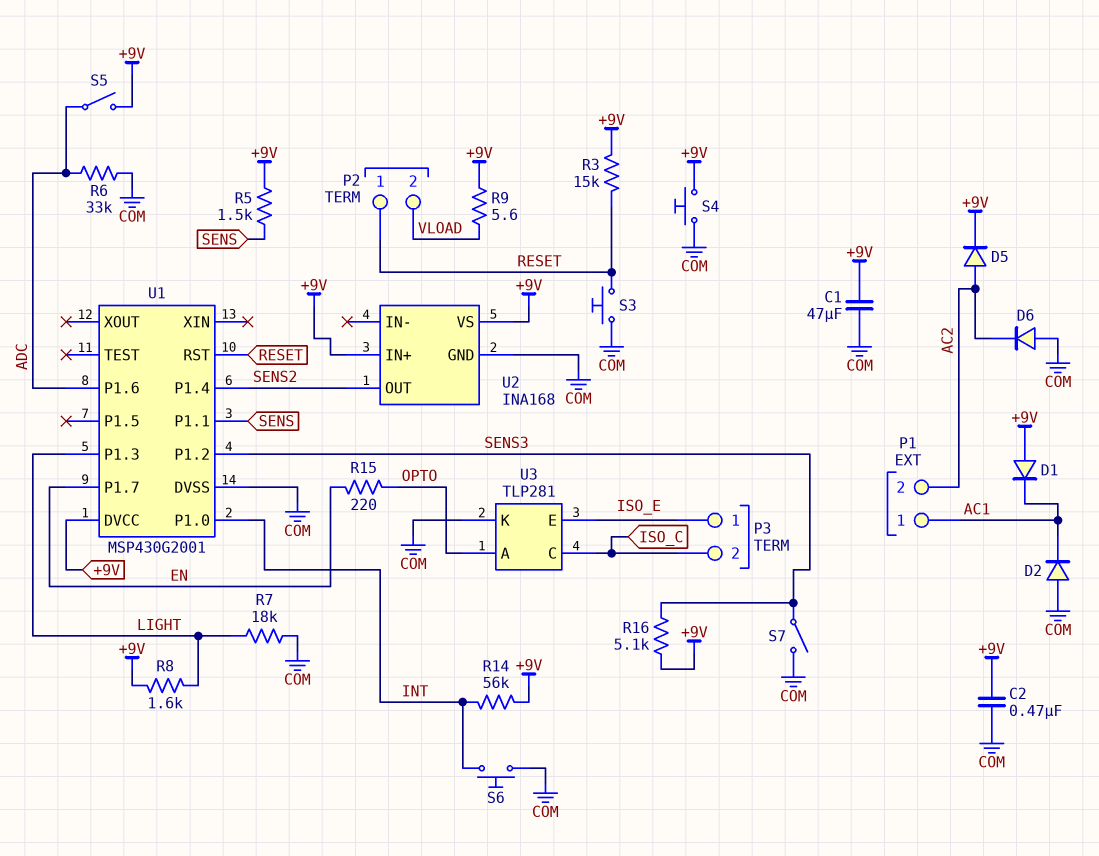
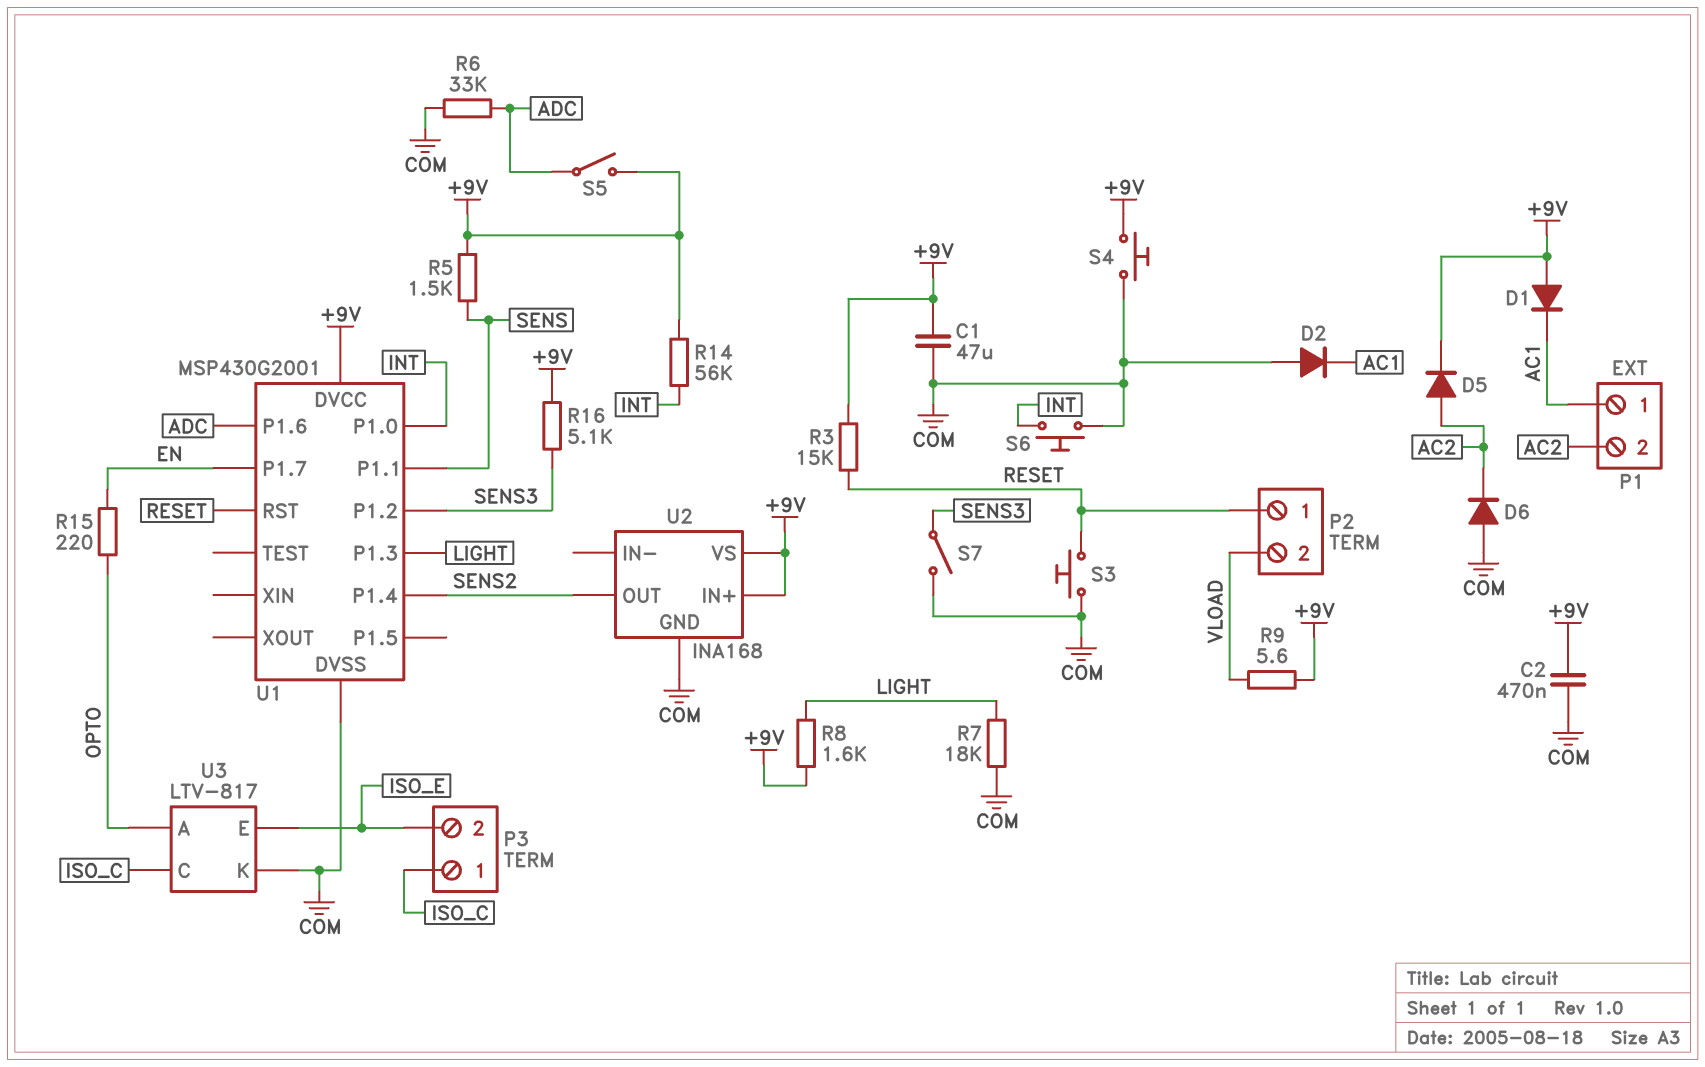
P3 pin 1: ISO_E -> ISO_C
P3 pin 2: ISO_C -> ISO_E
U3: TLP281 -> LTV-817

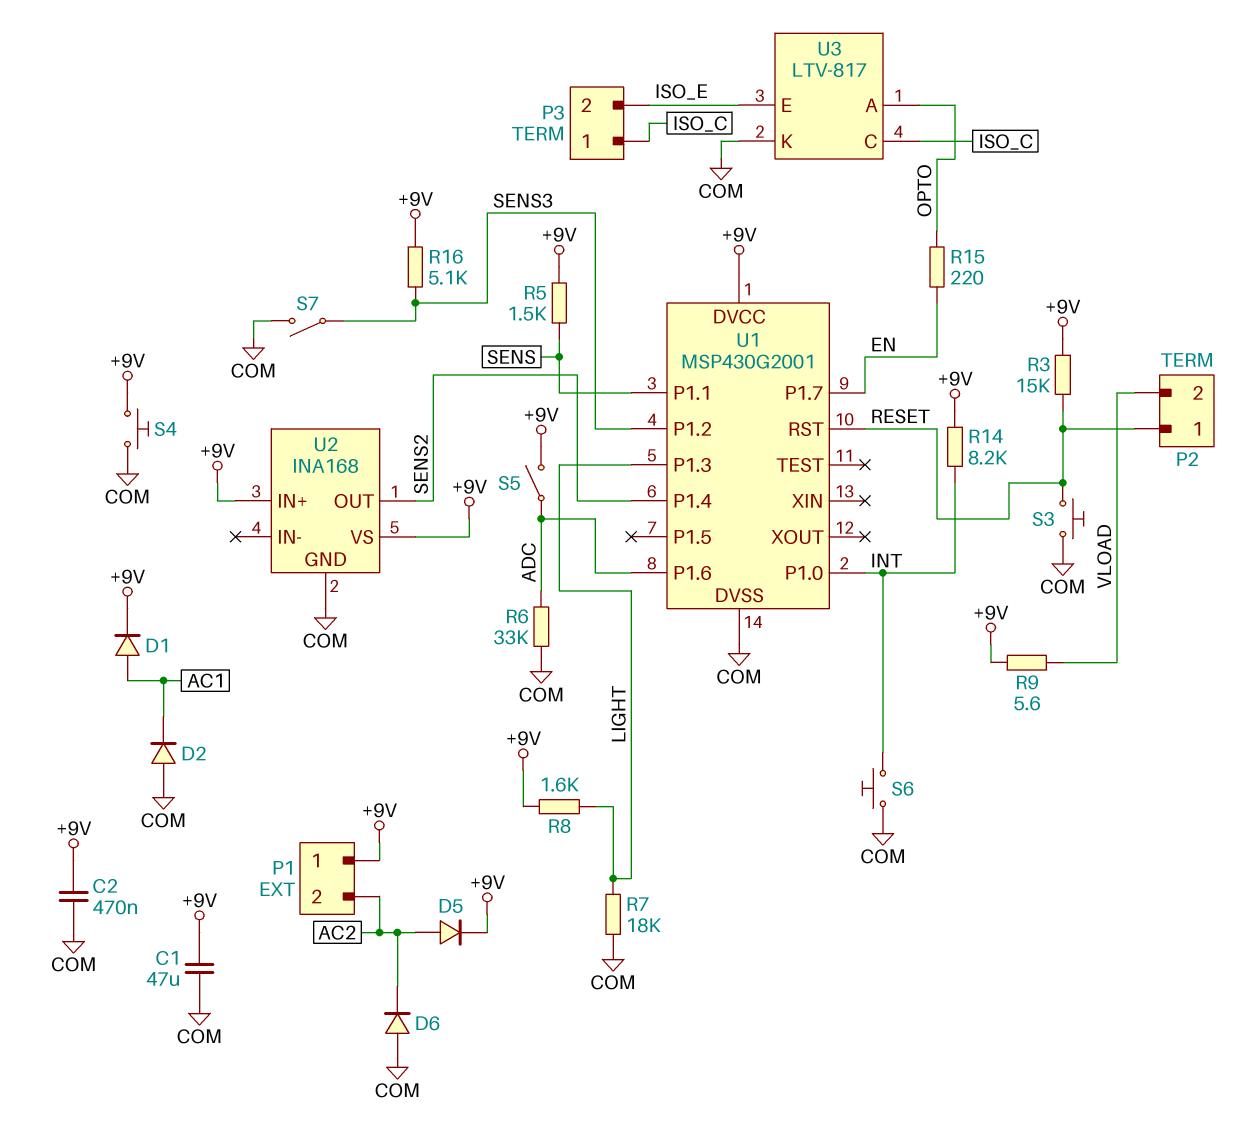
D1: diode (A +9V, K AC1) -> diode (A AC1, K +9V)
P1 pin 1: AC1 -> +9V
R14: 56k (+9V, INT) -> 8.2k (+9V, INT)

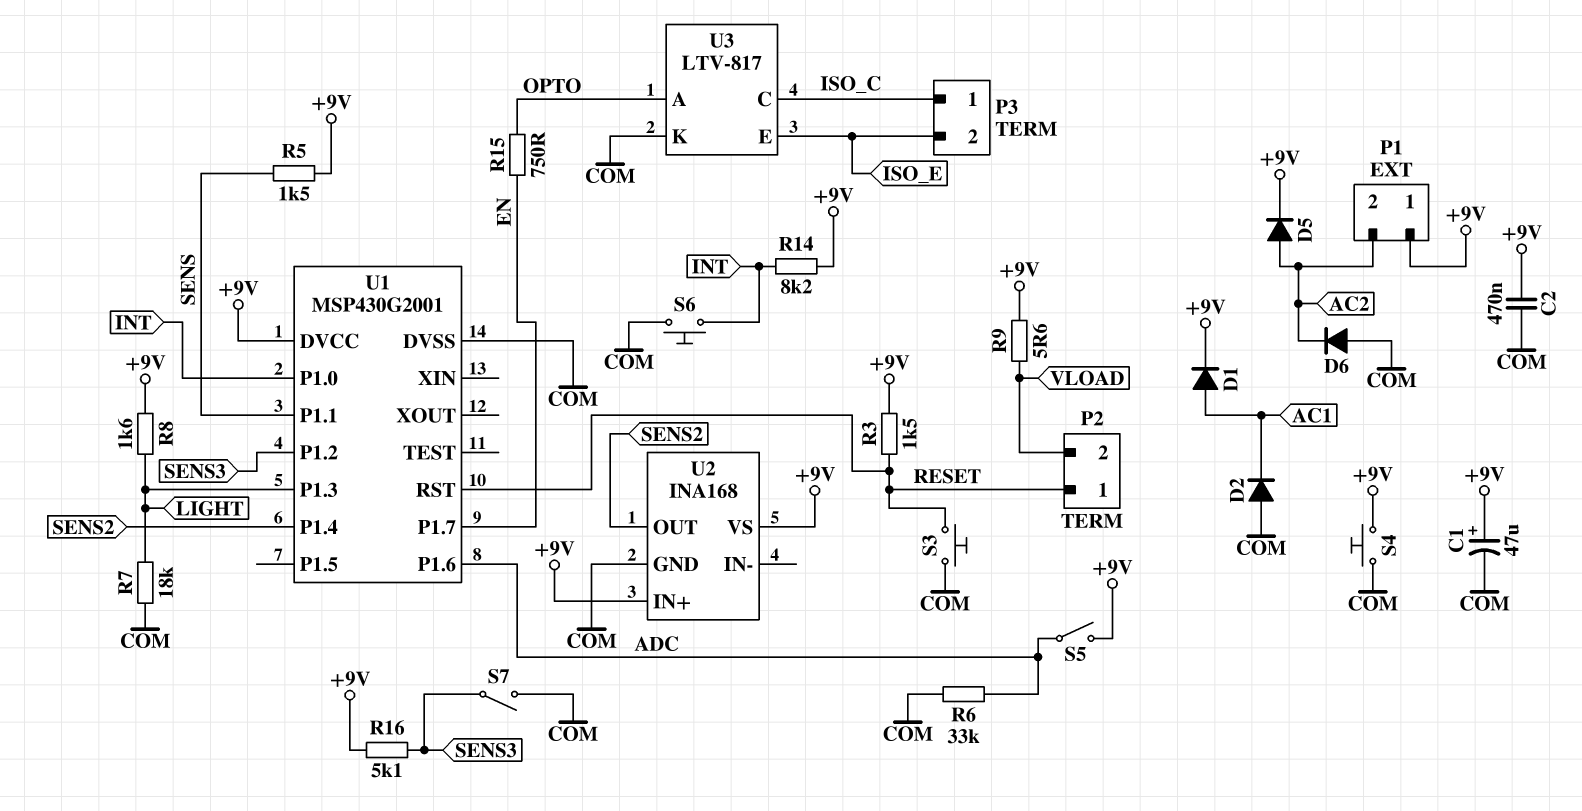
C1: 47uF (+9V, COM) -> 47uF (plus +9V, minus COM)
R3: 15k (+9V, RESET) -> 1.5k (+9V, RESET)
R15: 220 (EN, OPTO) -> 750 (EN, OPTO)

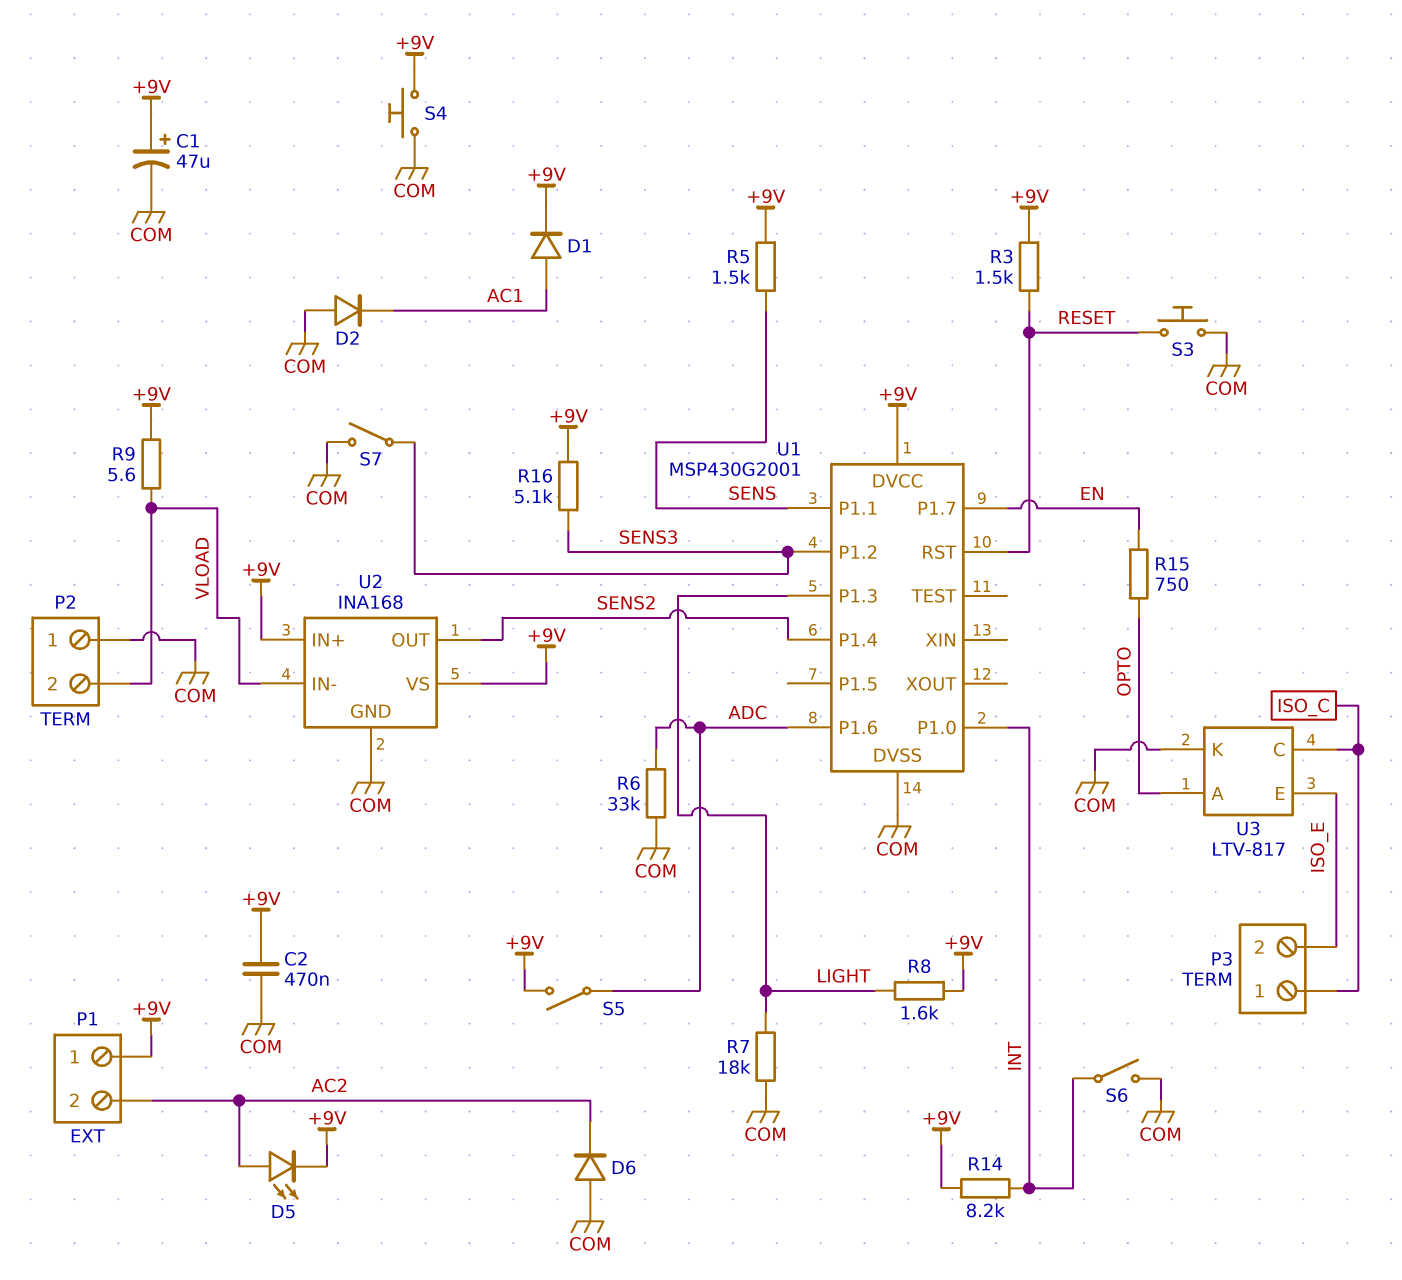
D5: diode (A AC2, K +9V) -> LED (A AC2, K +9V)
P2 pin 1: RESET -> COM
S6: button (COM, INT) -> switch (COM, INT)
U2 pin IN-: none -> VLOAD

